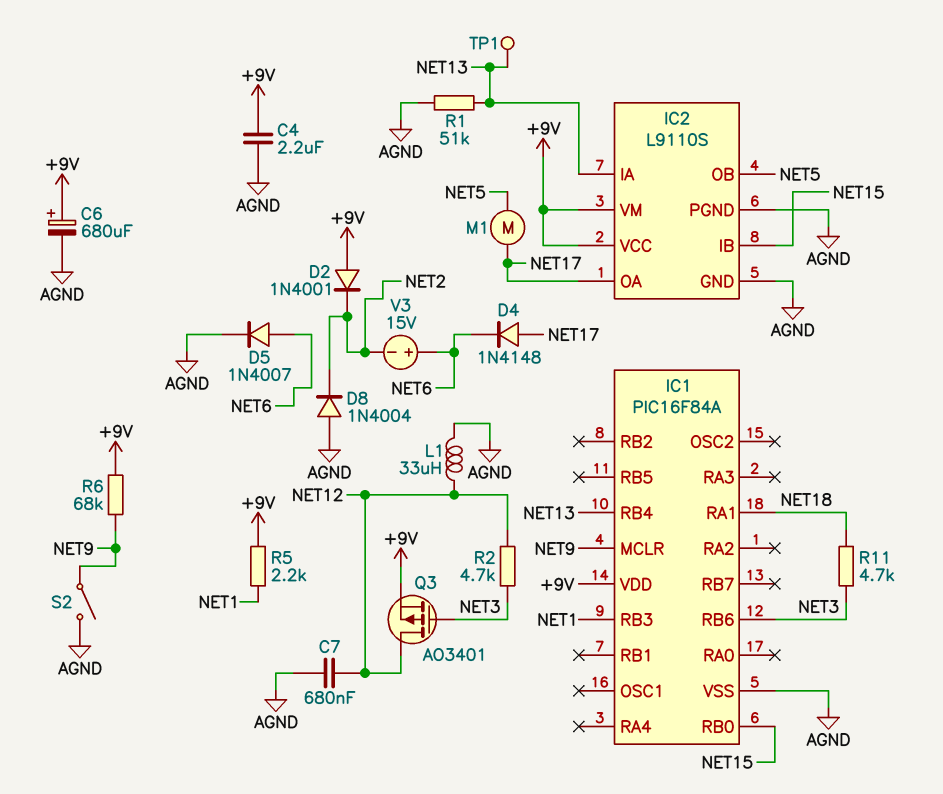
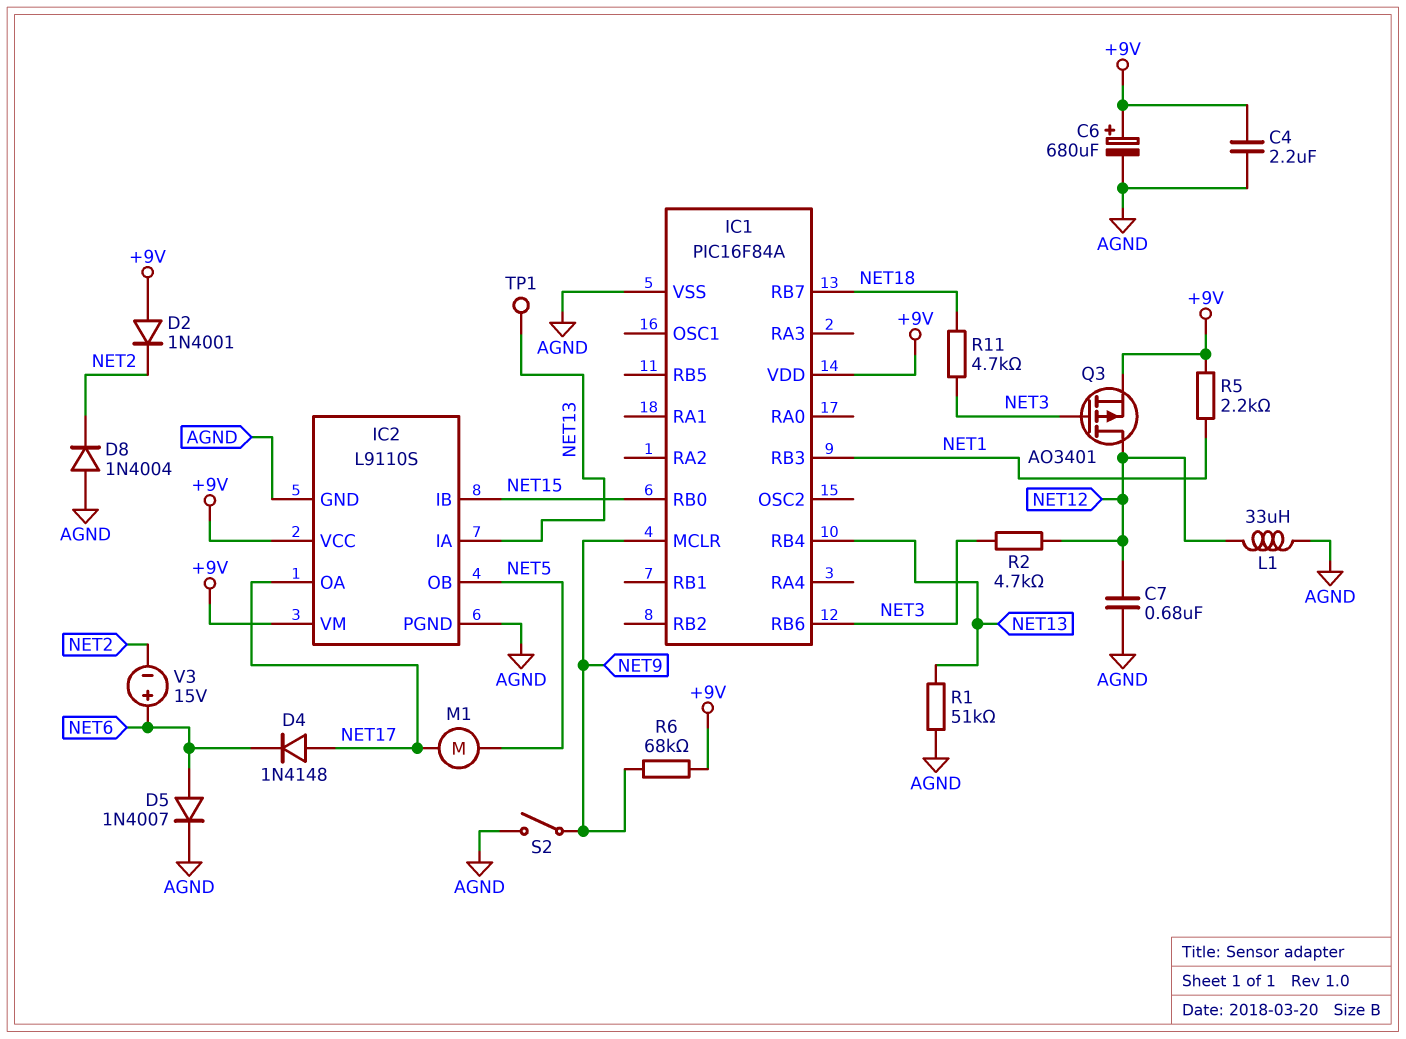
IC1 pin RA1: NET18 -> none
IC1 pin RB7: none -> NET18

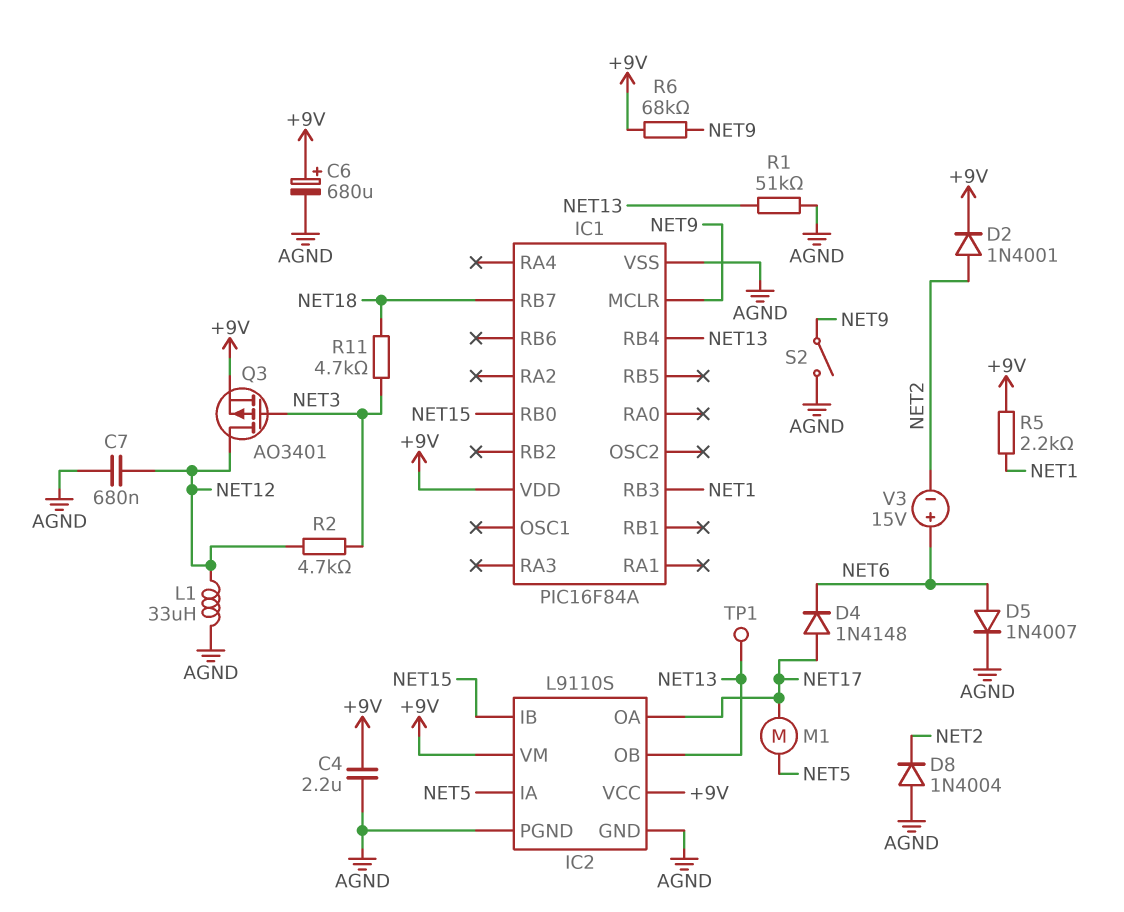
D2: diode 1N4001 (A +9V, K NET2) -> diode 1N4001 (A NET2, K +9V)
IC1 pin RB6: NET3 -> none
IC2 pin IA: NET13 -> NET5
IC2 pin OB: NET5 -> NET13

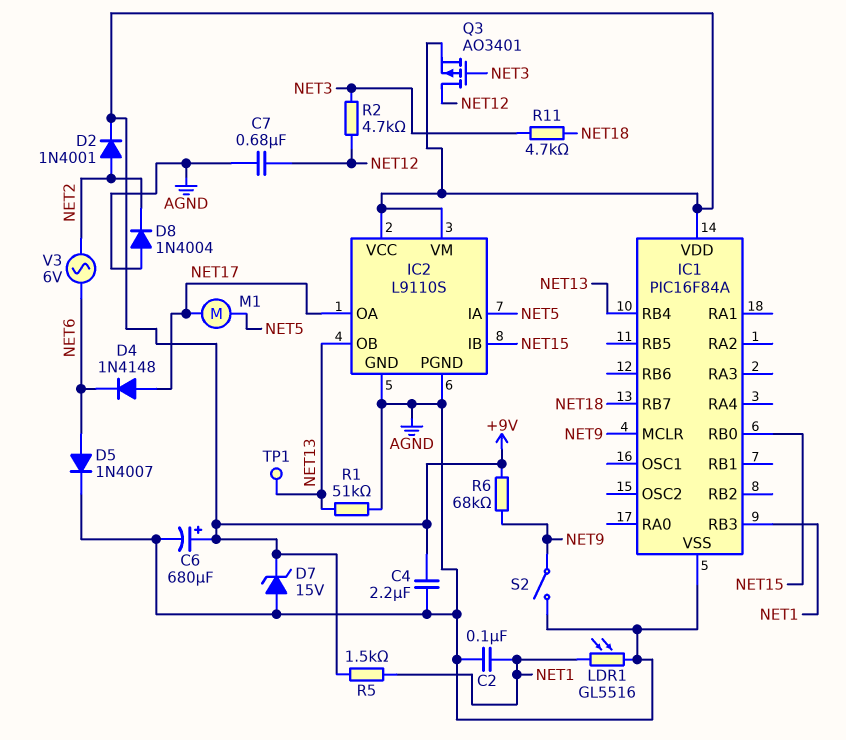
C2: none -> 100nF (AGND, NET1)
D7: none -> zener 15V (A AGND, K +9V)
L1: 33uH (AGND, NET12) -> none
LDR1: none -> GL5516 (AGND, NET1)
R5: 2.2k (+9V, NET1) -> 1.5k (+9V, NET1)
V3: 15V (plus NET6, minus NET2) -> AC 6V (NET2, NET6)

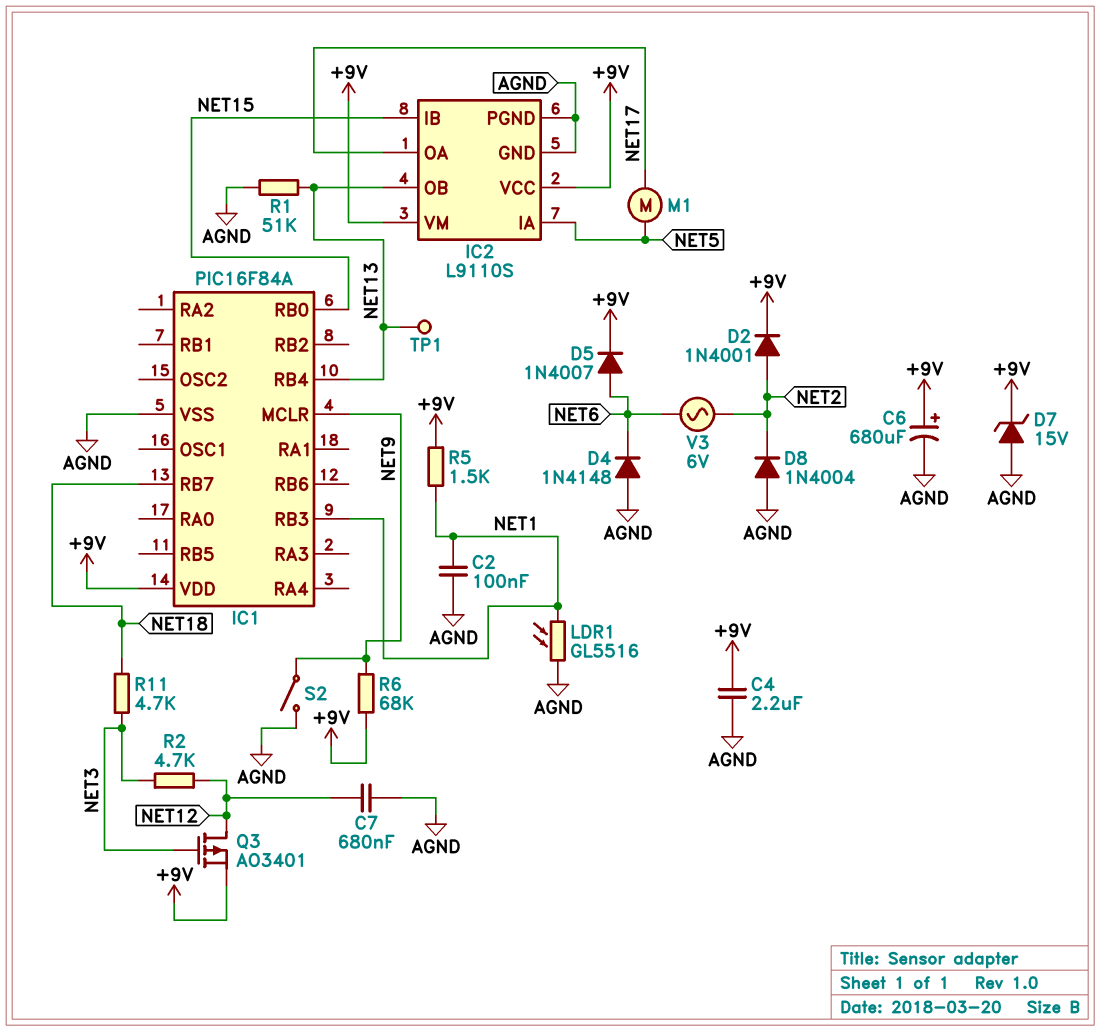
D4: diode 1N4148 (A NET17, K NET6) -> diode 1N4148 (A AGND, K NET6)
D5: diode 1N4007 (A NET6, K AGND) -> diode 1N4007 (A NET6, K +9V)

